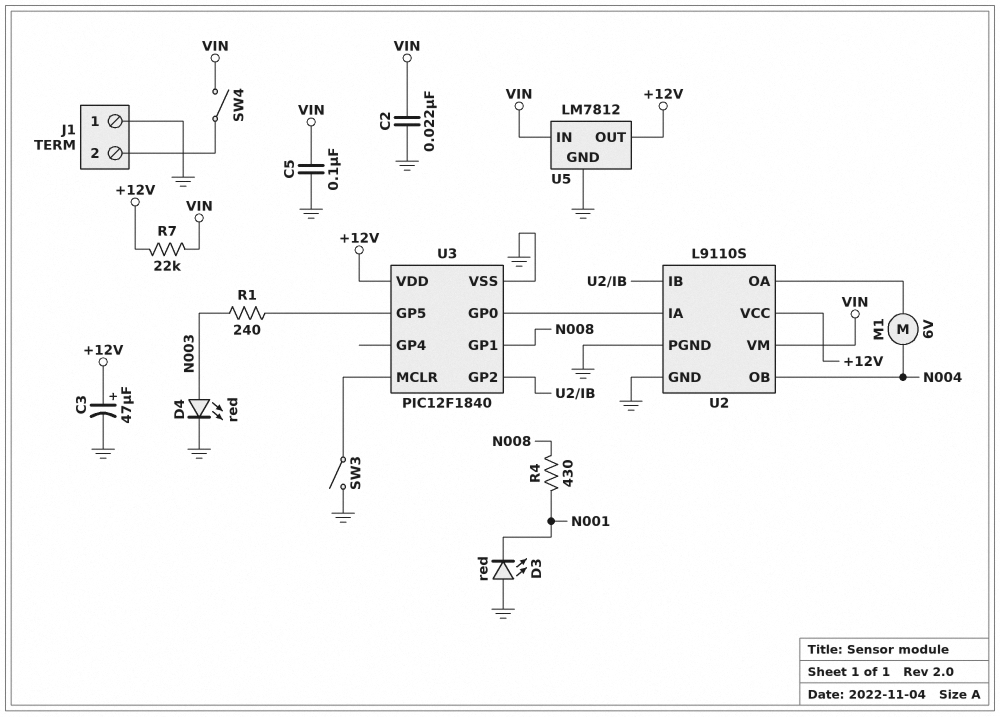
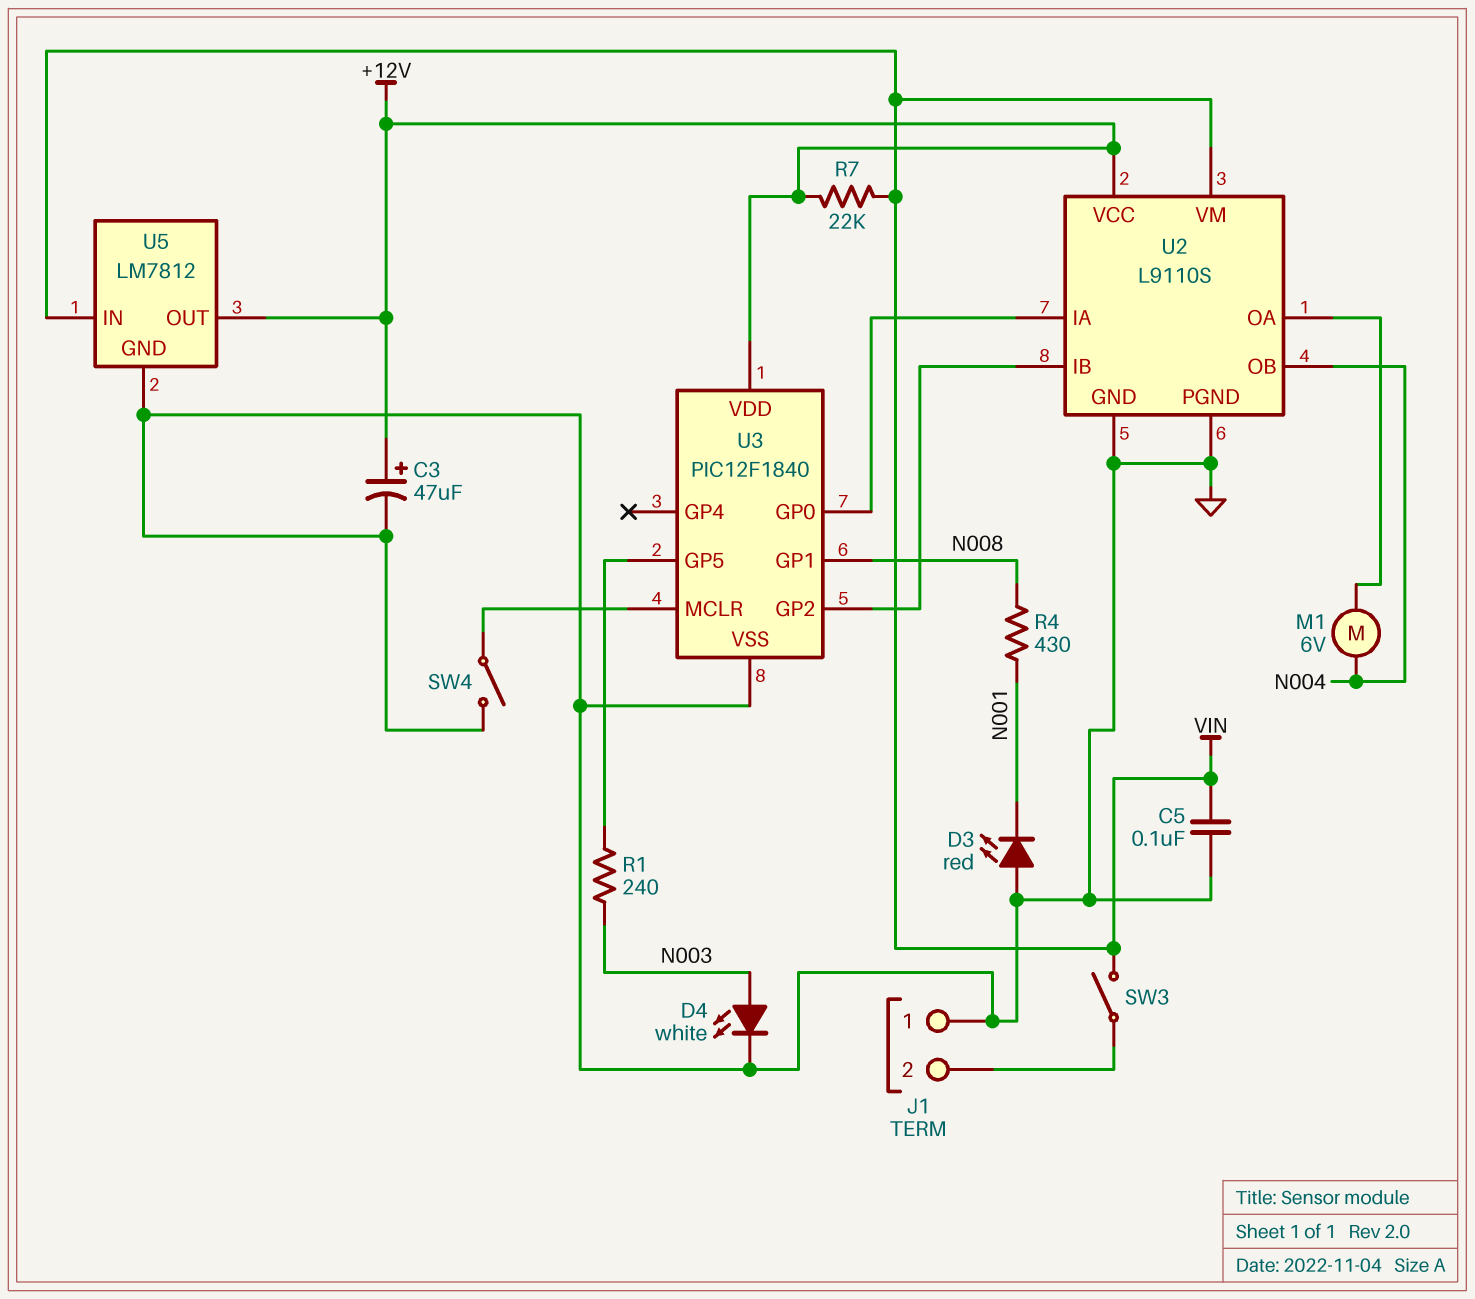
C2: 22nF (GND, VIN) -> none
D4: LED red (A N003, K GND) -> LED white (A N003, K GND)
SW3: switch (GND, U3/MCLR) -> switch (J1/2, VIN)
SW4: switch (J1/2, VIN) -> switch (GND, U3/MCLR)

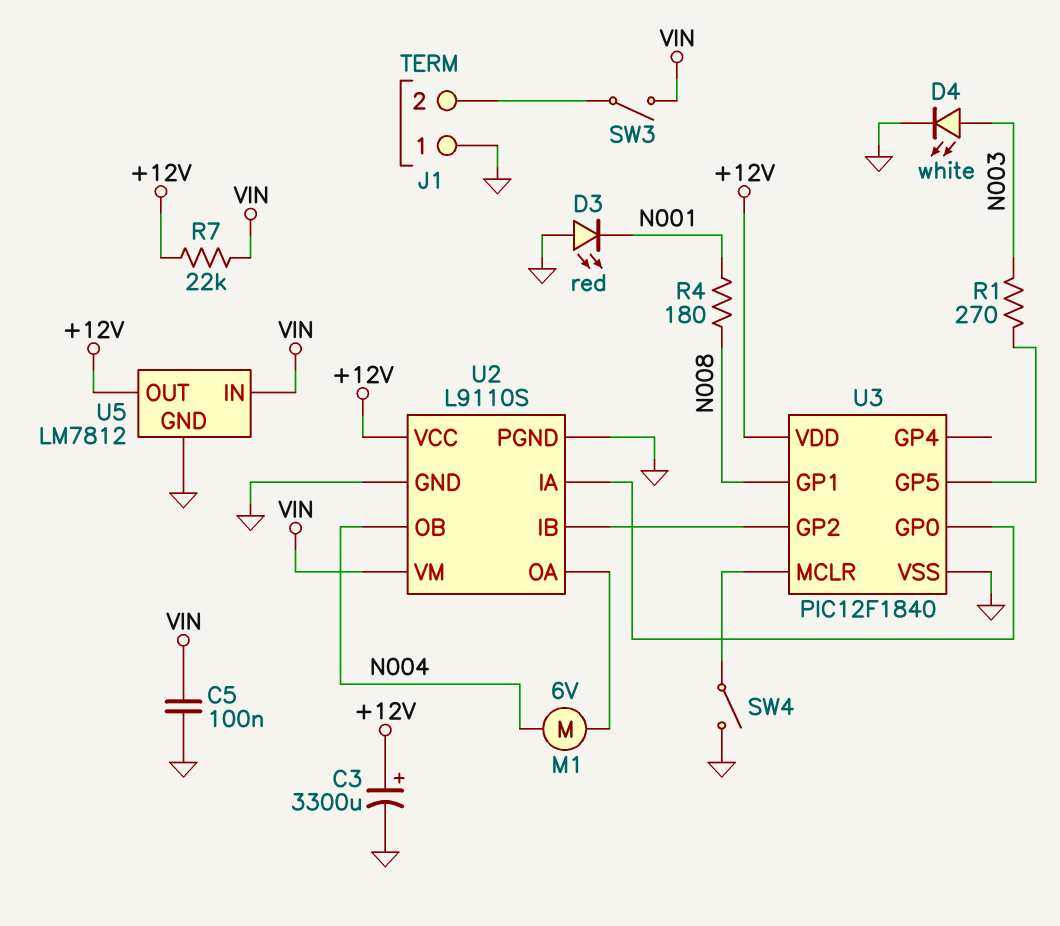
C3: 47uF (plus +12V, minus GND) -> 3300uF (plus +12V, minus GND)
R1: 240 (N003, U3/GP5) -> 270 (N003, U3/GP5)
R4: 430 (N001, N008) -> 180 (N001, N008)

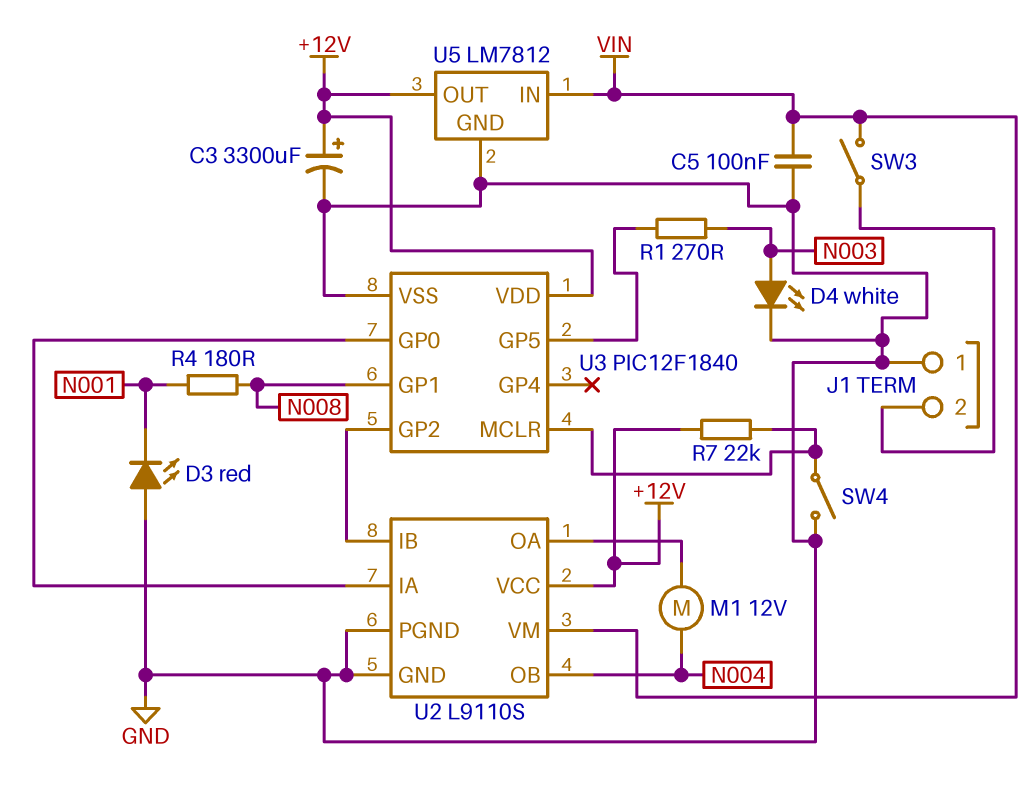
M1: motor 6V (N004, U2/OA) -> motor 12V (N004, U2/OA)
R7: 22k (+12V, VIN) -> 22k (+12V, U3/MCLR)

